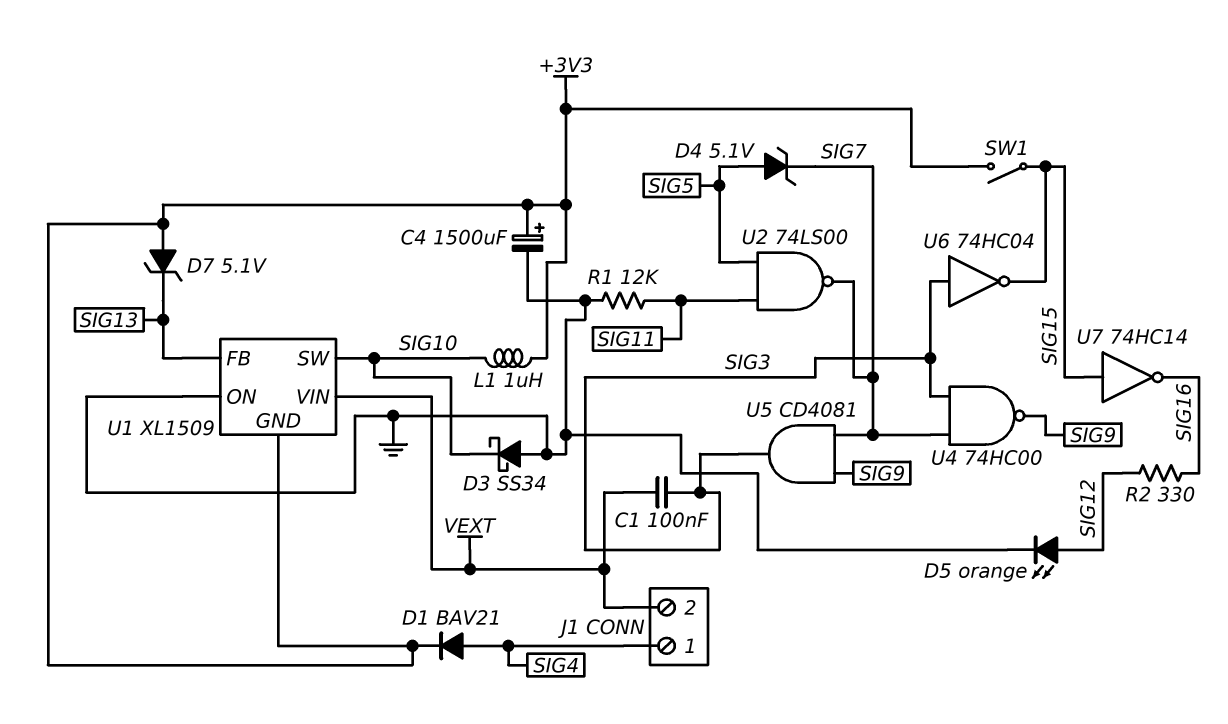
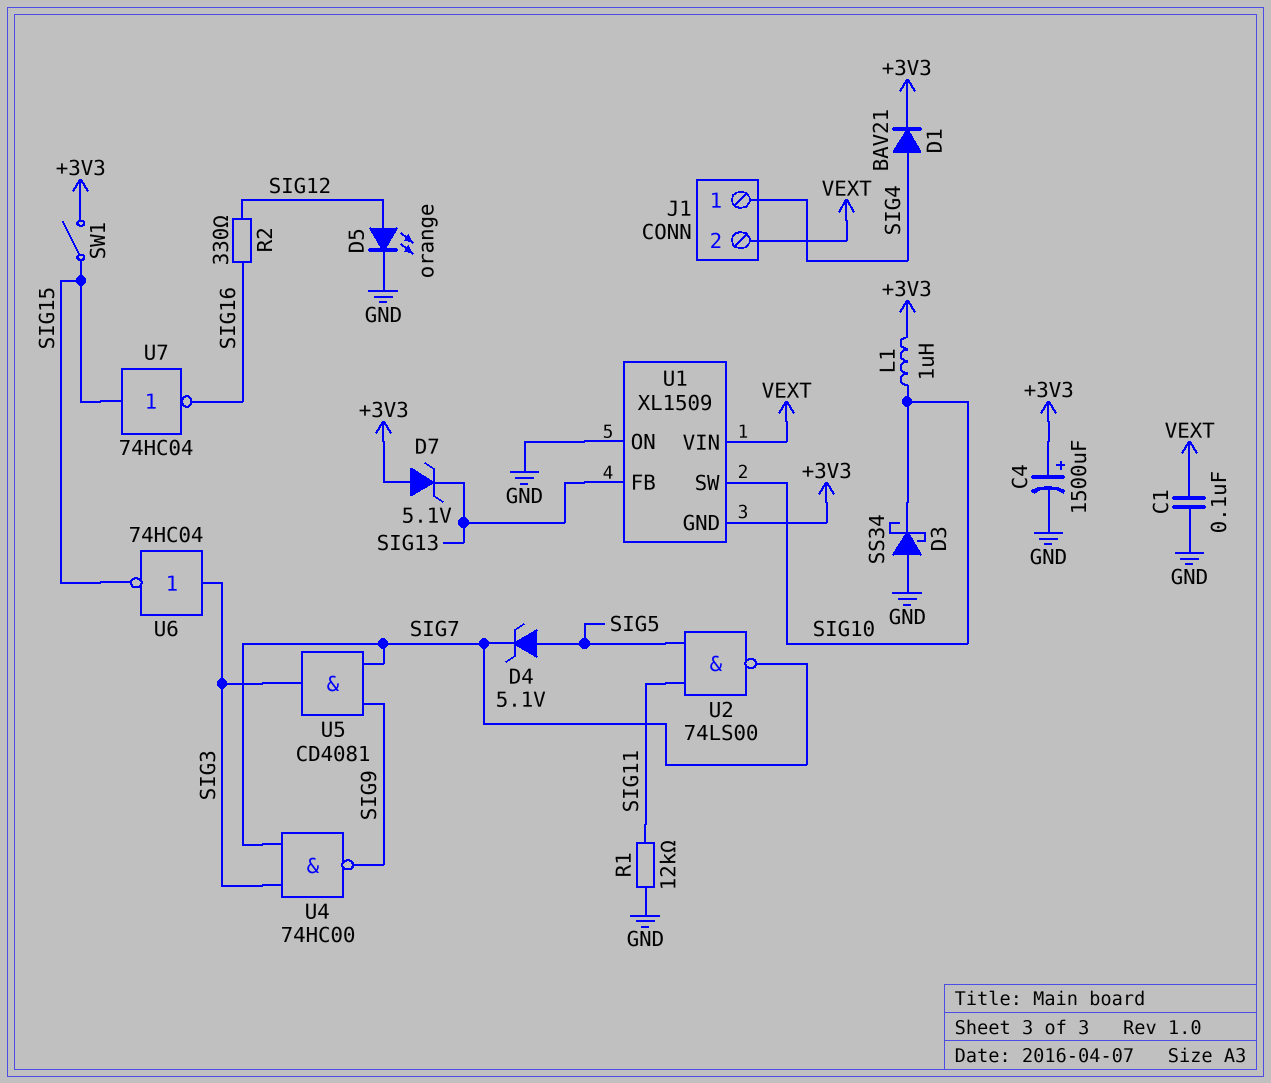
C1: 100nF (SIG3, VEXT) -> 100nF (GND, VEXT)
U7: NOT 74HC14 (in SIG15, out SIG16) -> NOT 74HC04 (in SIG15, out SIG16)

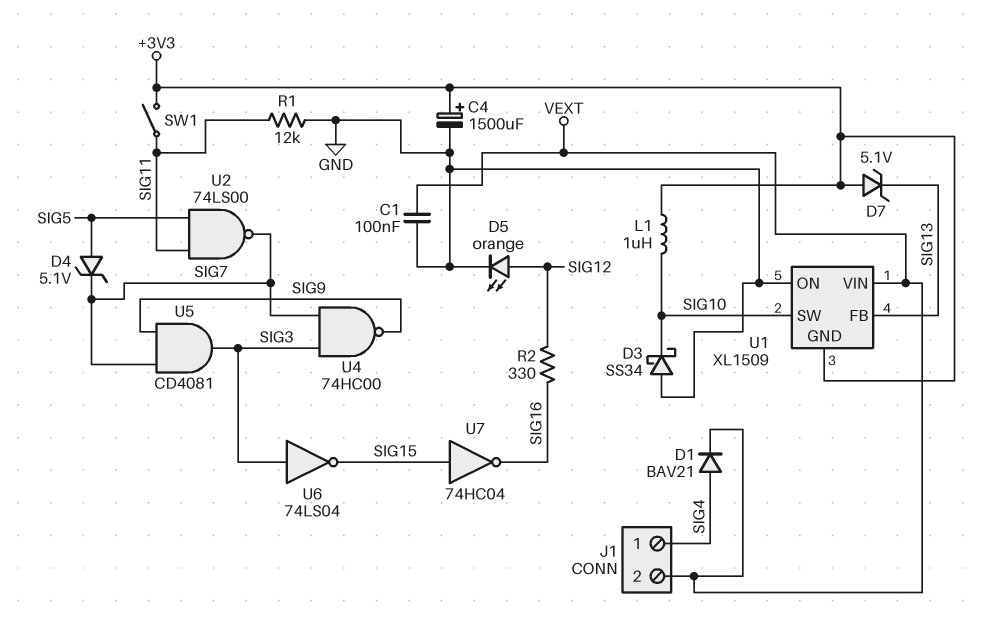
D1: diode BAV21 (A SIG4, K +3V3) -> diode BAV21 (A SIG4, K VEXT)
SW1: switch (+3V3, SIG15) -> switch (+3V3, SIG11)
U6: NOT 74HC04 (in SIG3, out SIG15) -> NOT 74LS04 (in SIG3, out SIG15)

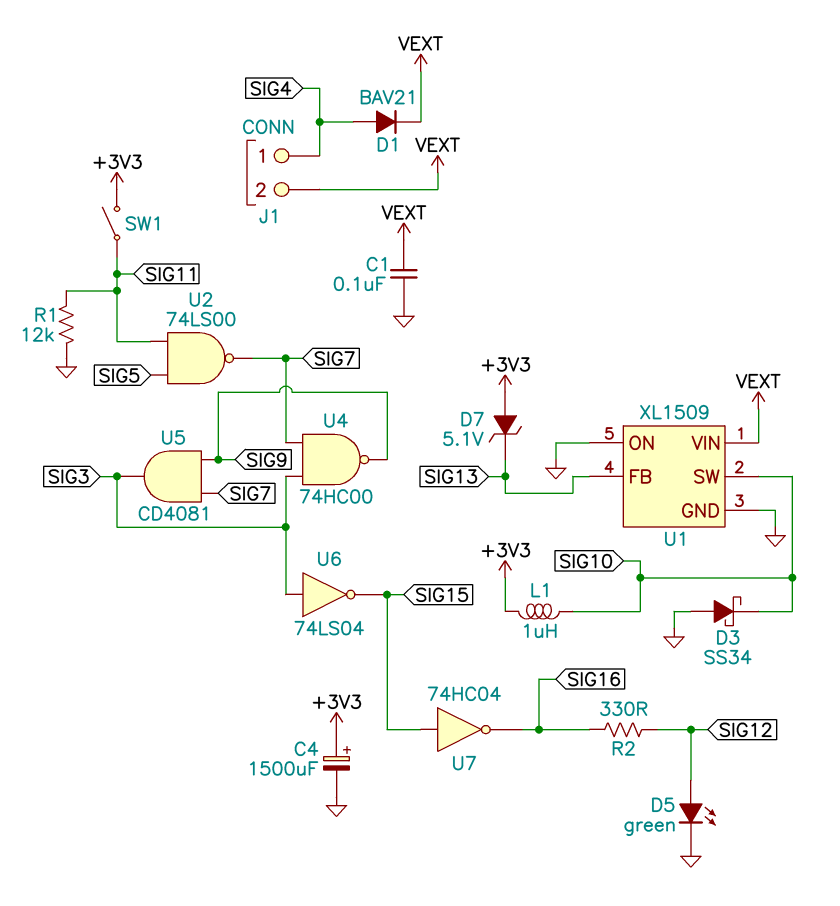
D4: zener 5.1V (A SIG5, K SIG7) -> none
D5: LED orange (A SIG12, K GND) -> LED green (A SIG12, K GND)
U1 pin GND: +3V3 -> GND

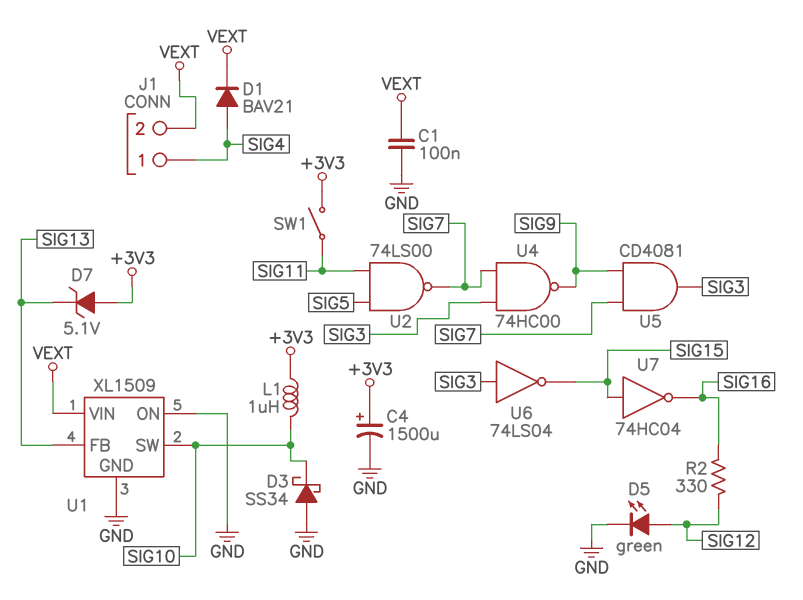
R1: 12k (GND, SIG11) -> none

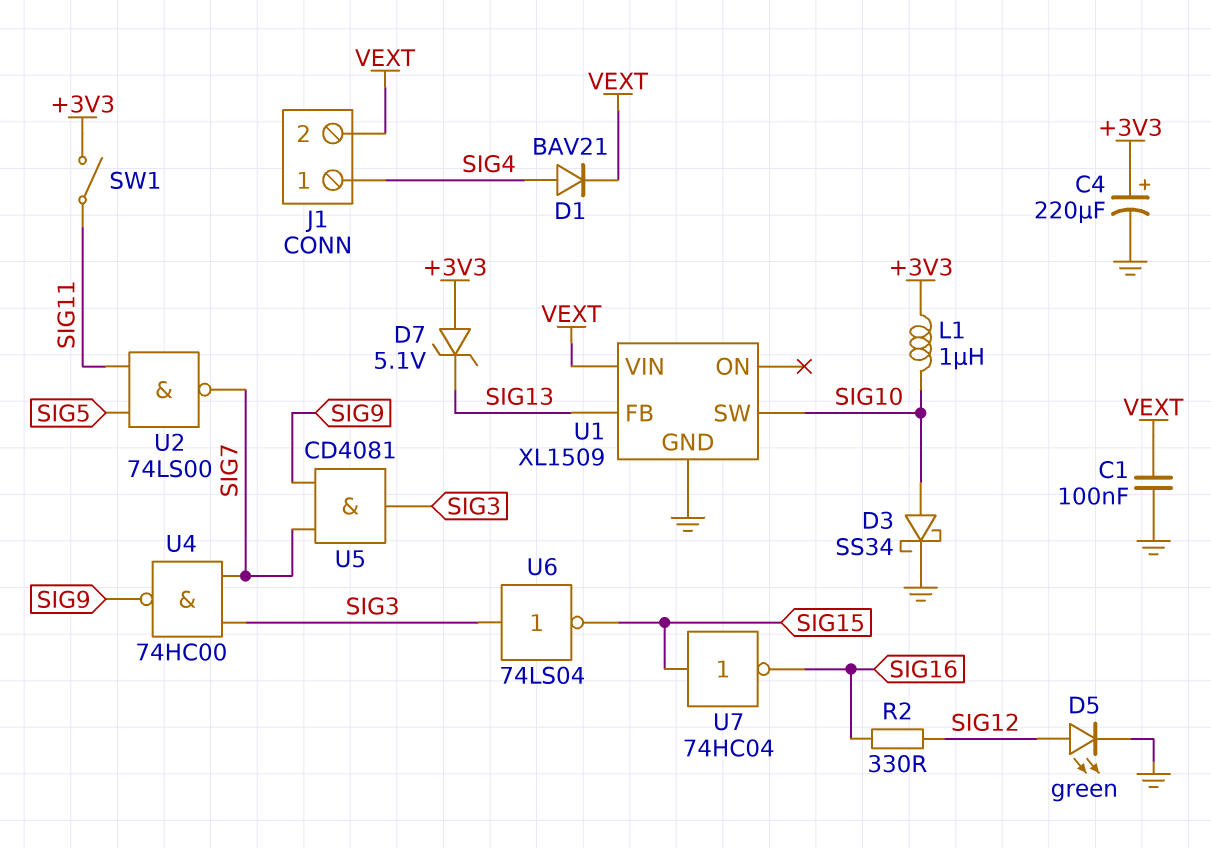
C4: 1500uF (plus +3V3, minus GND) -> 220uF (plus +3V3, minus GND)
D3: schottky SS34 (A GND, K SIG10) -> schottky SS34 (A SIG10, K GND)
U1 pin ON: GND -> none

